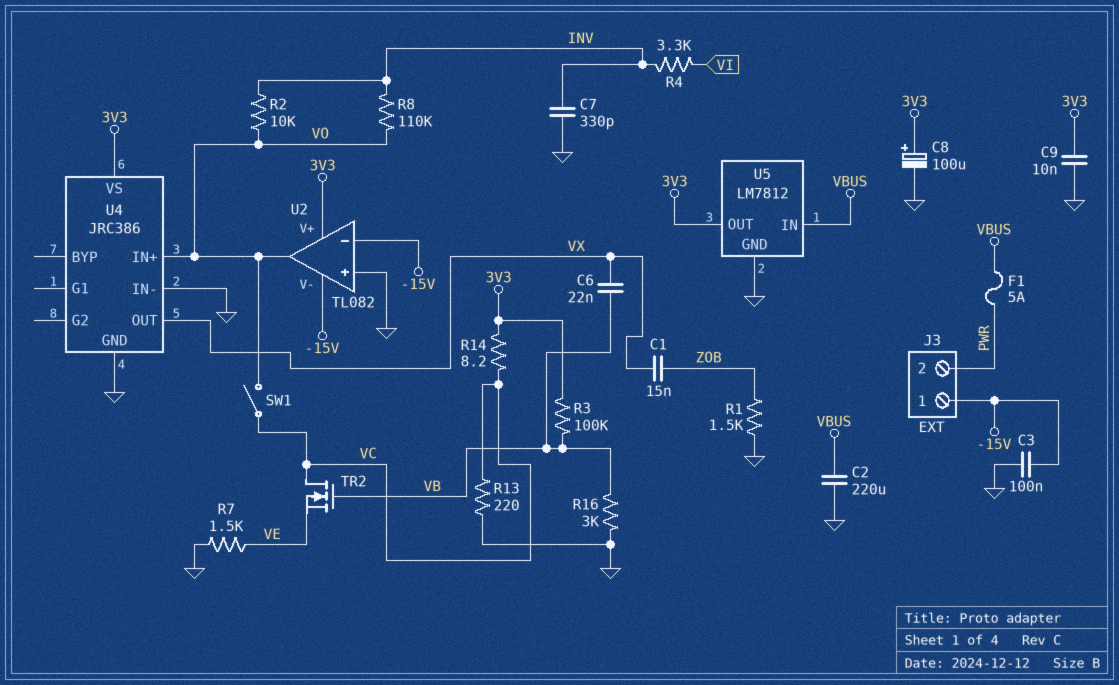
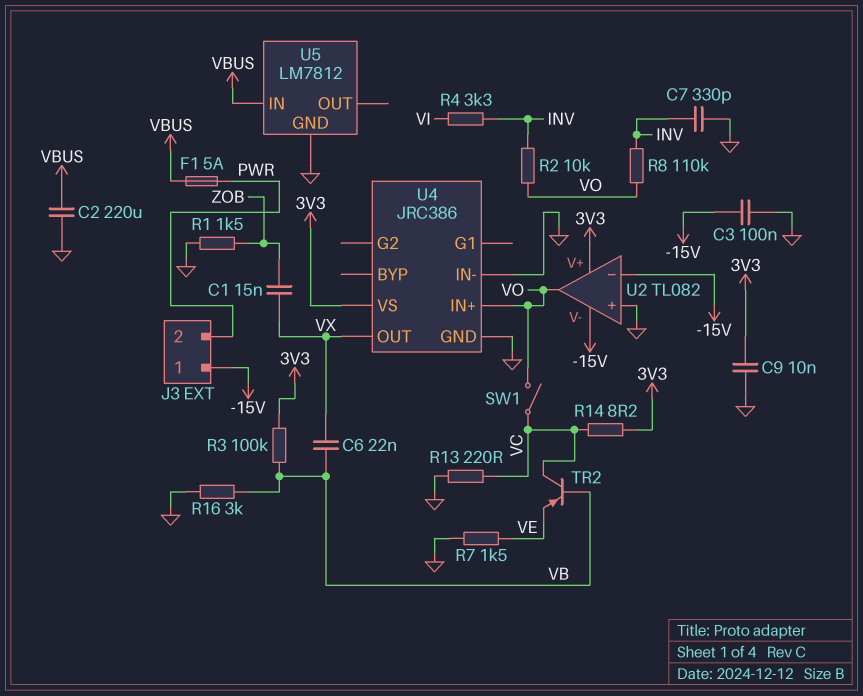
C8: 100uF (plus 3V3, minus GND) -> none
TR2: NMOS (G VB, D VC, S VE) -> PNP (B VB, C VC, E VE)
U5 pin OUT: 3V3 -> none

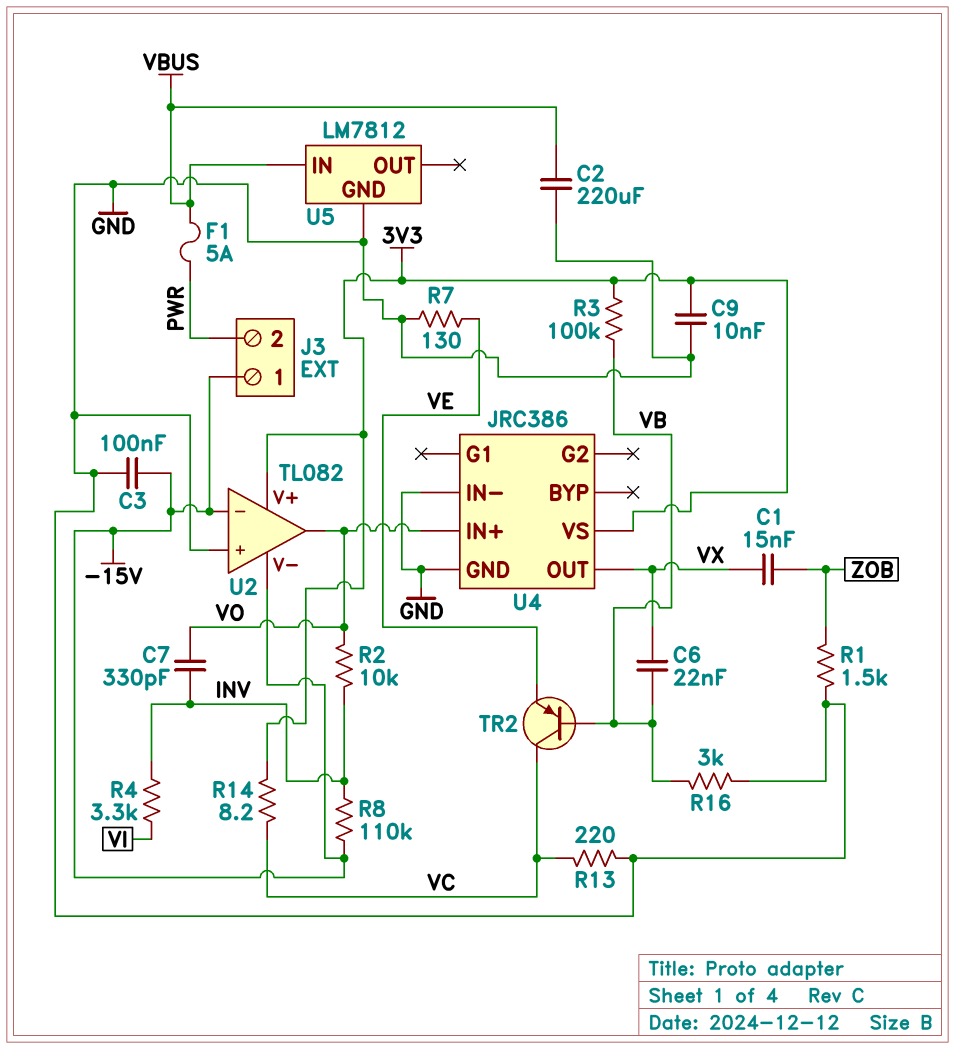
C7: 330pF (GND, INV) -> 330pF (INV, VO)
R7: 1.5k (GND, VE) -> 130 (GND, VE)
R8: 110k (INV, VO) -> 110k (-15V, INV)
SW1: switch (VC, VO) -> none

